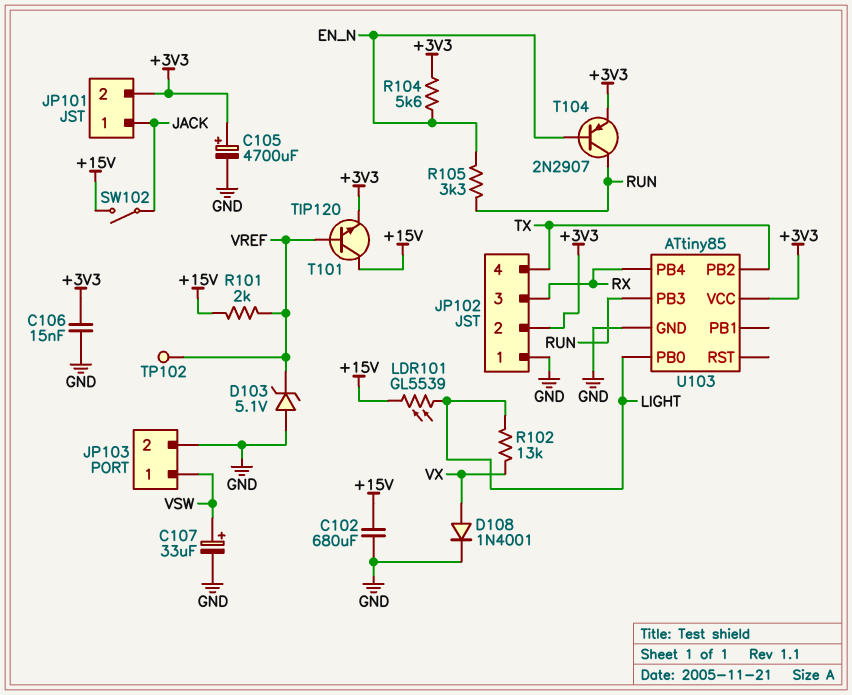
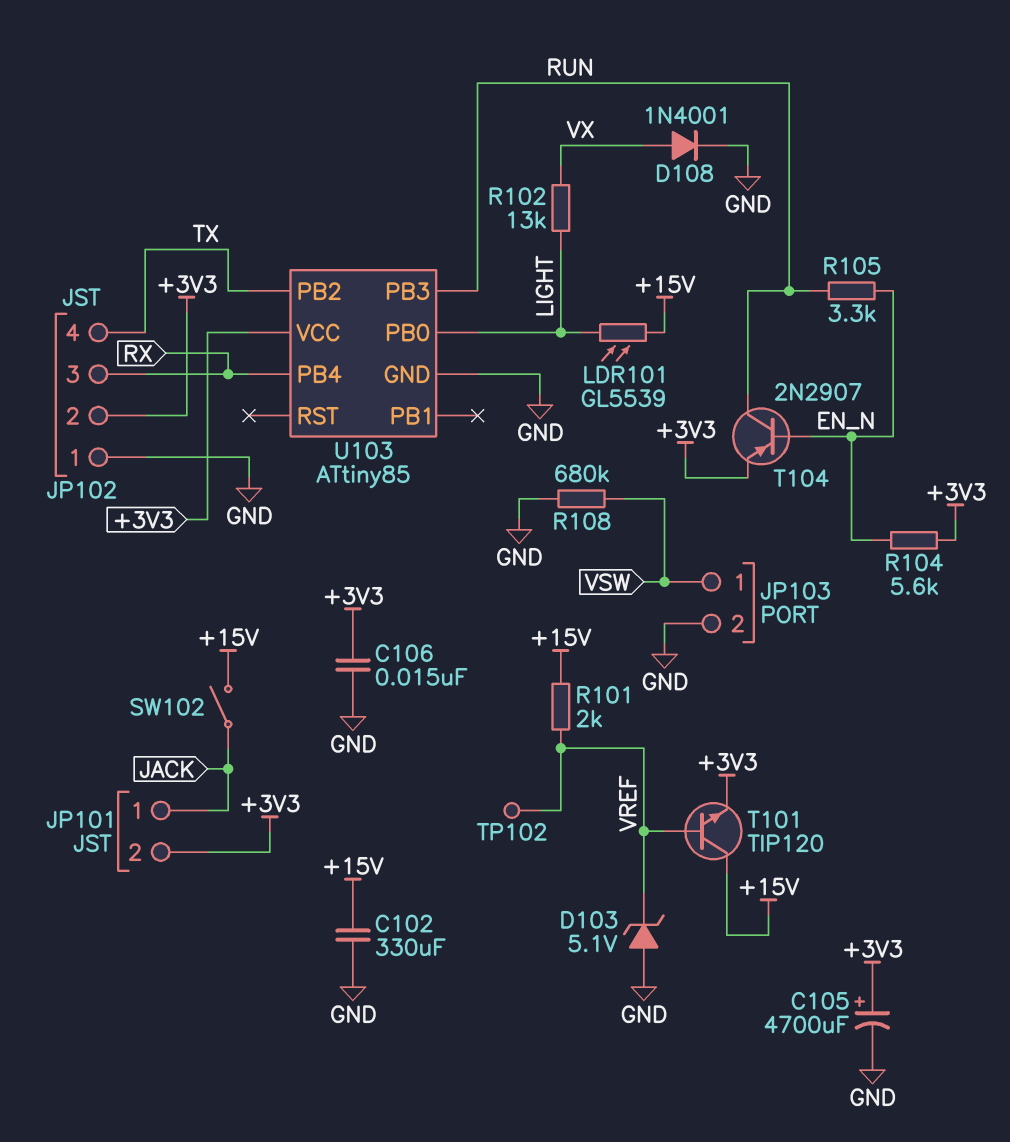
C102: 680uF (+15V, GND) -> 330uF (+15V, GND)
C107: 33uF (plus VSW, minus GND) -> none
R108: none -> 680k (GND, VSW)

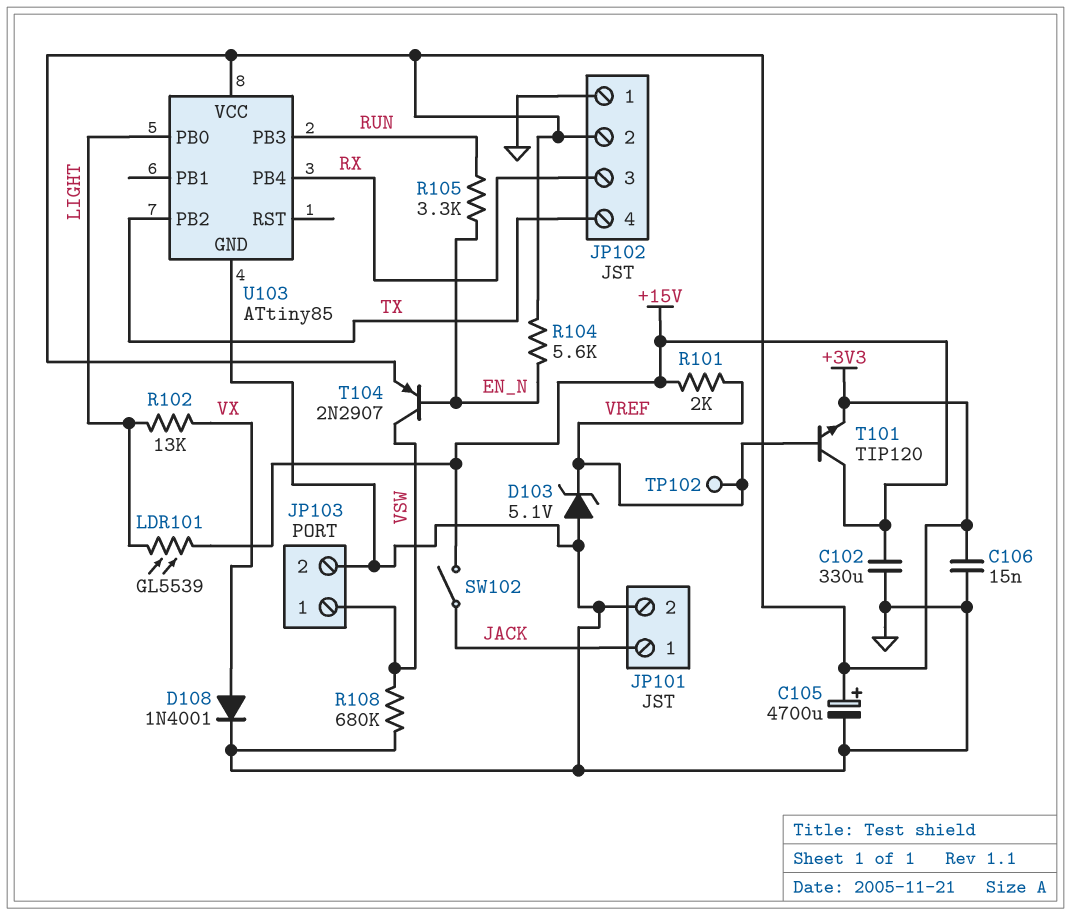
JP101 pin 2: +3V3 -> GND
T104: PNP 2N2907 (B EN_N, C RUN, E +3V3) -> PNP 2N2907 (B EN_N, C VSW, E +3V3)

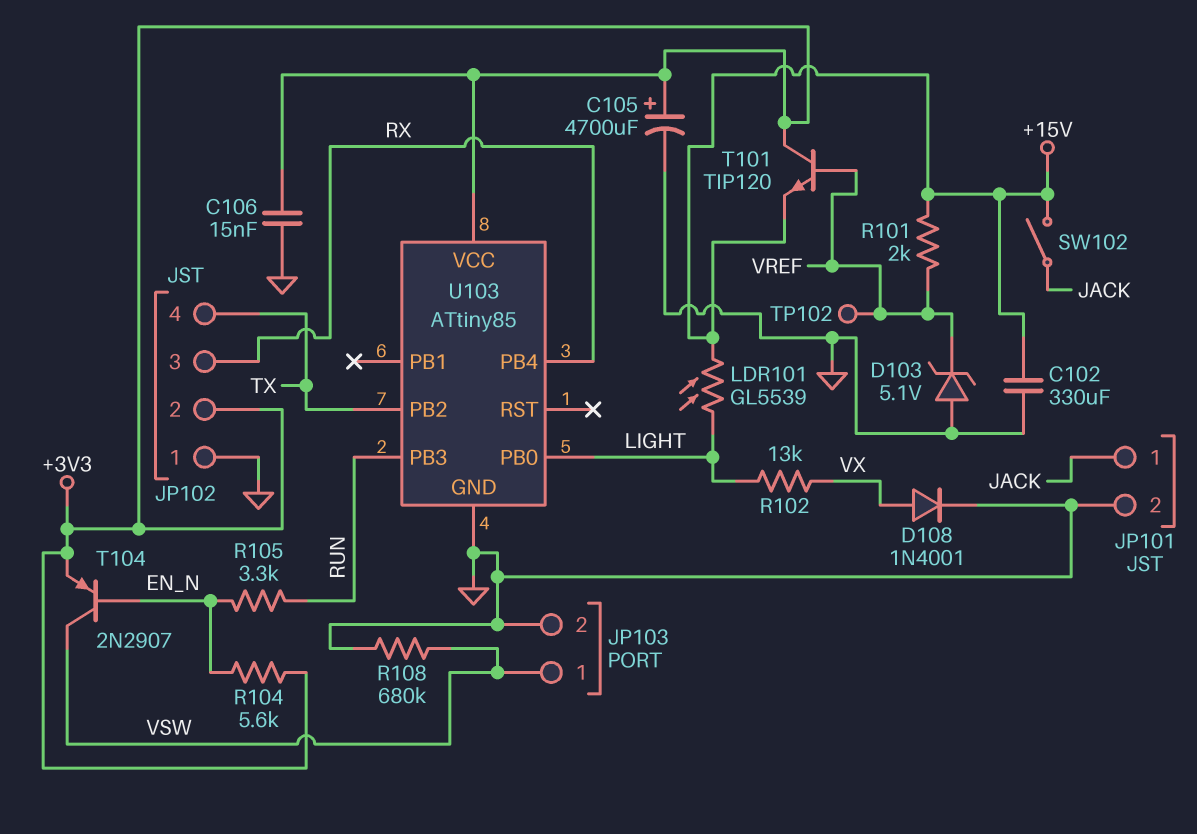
T101: NPN TIP120 (B VREF, C +15V, E +3V3) -> NPN TIP120 (B VREF, C +3V3, E +15V)

